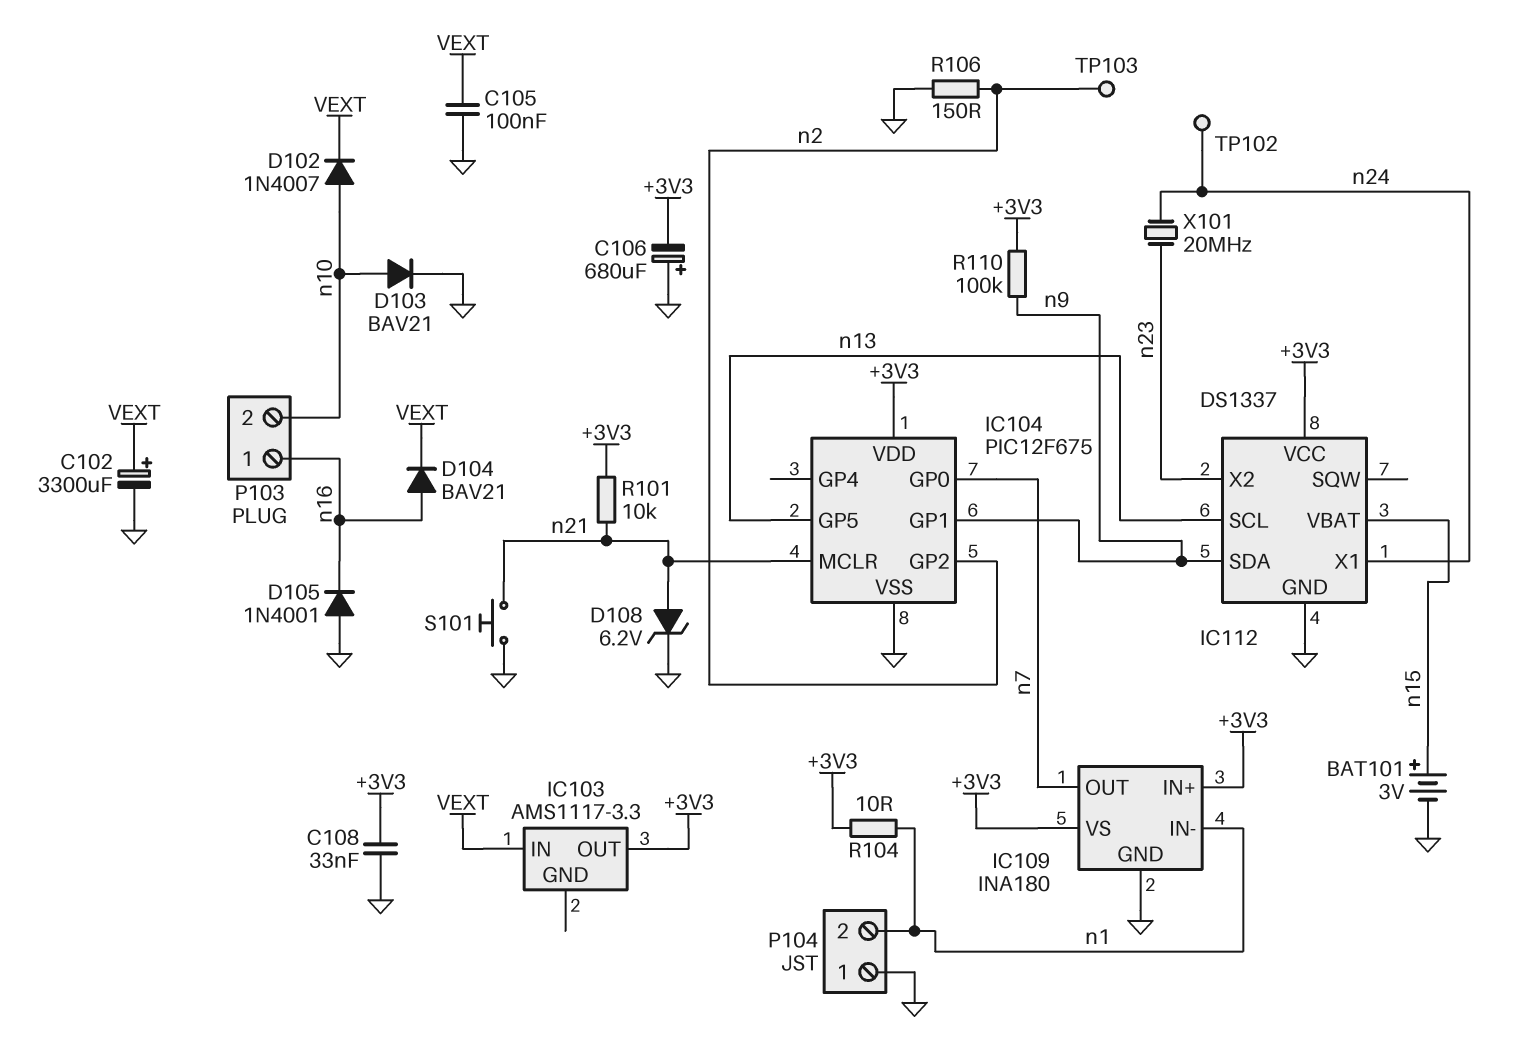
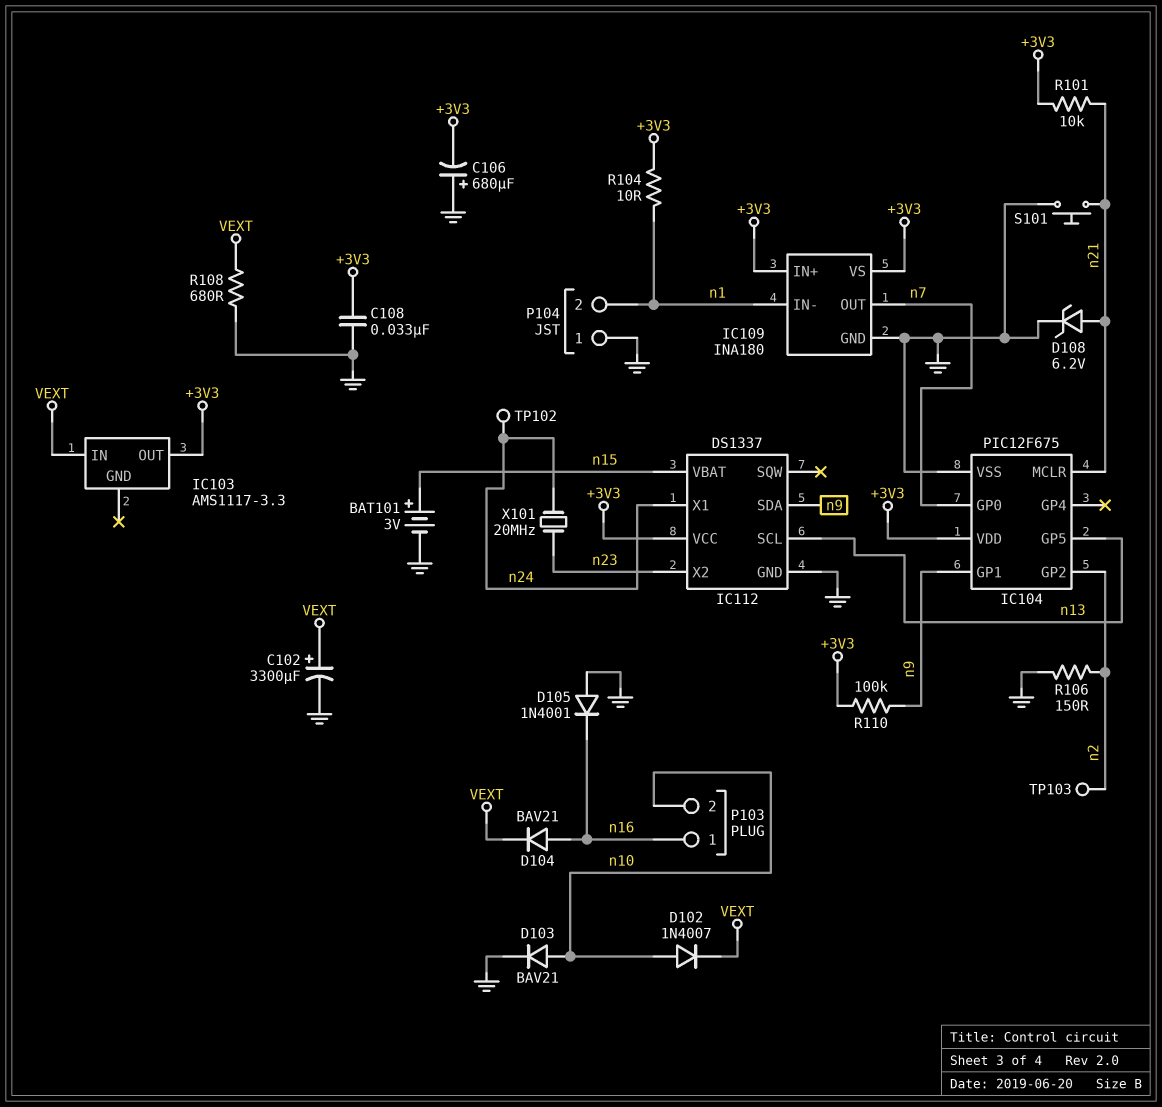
C105: 100nF (GND, VEXT) -> none
R108: none -> 680 (GND, VEXT)

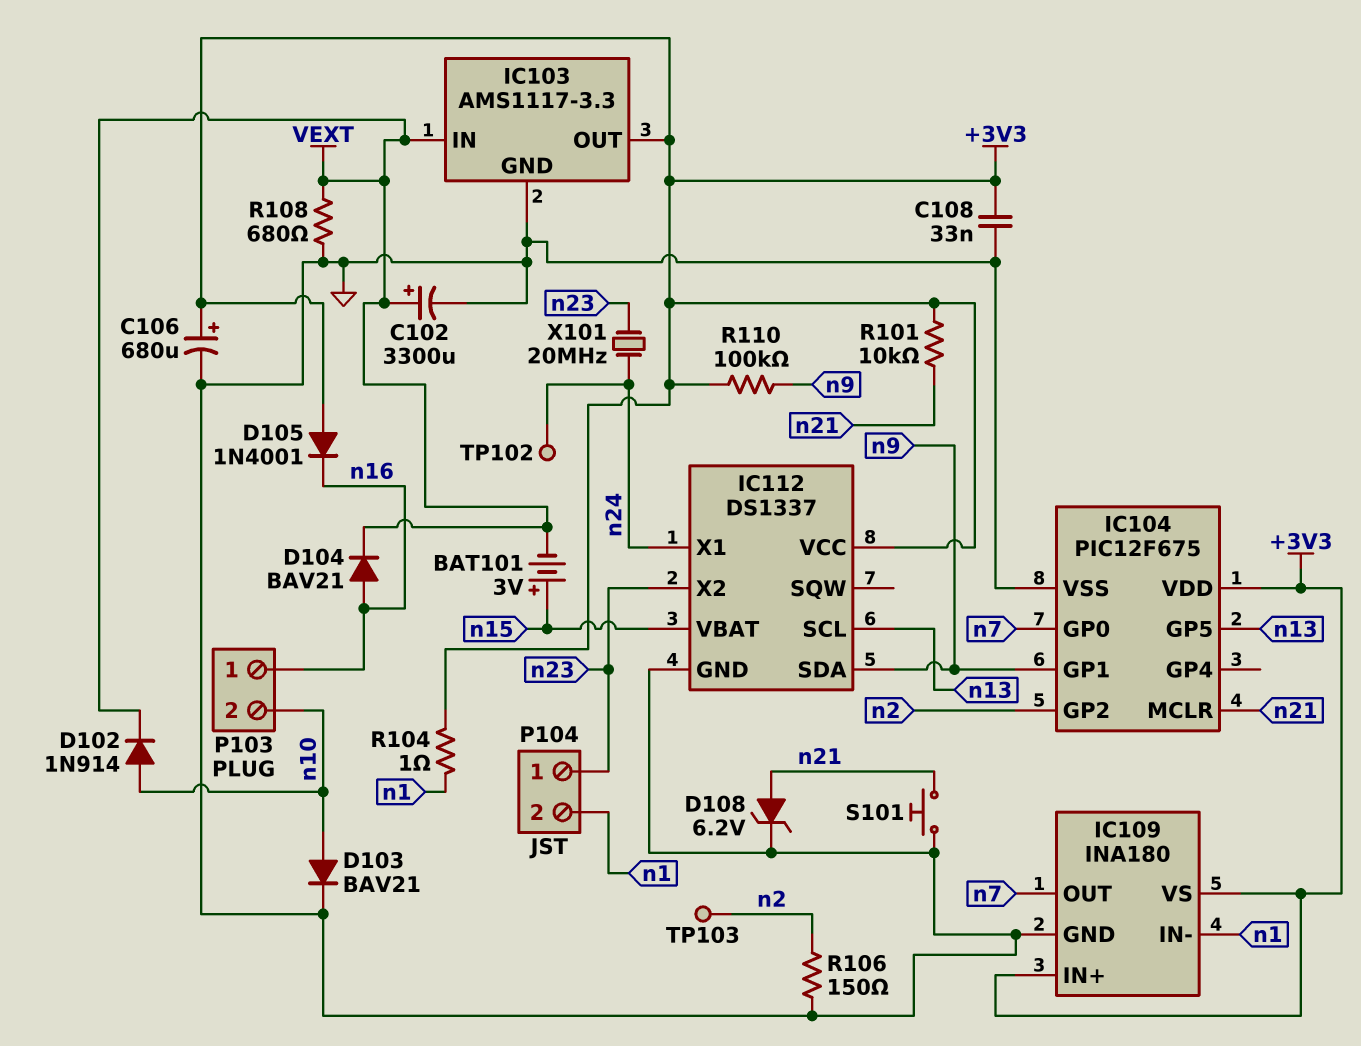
BAT101: 3V (plus n15, minus GND) -> 3V (plus n15, minus VEXT)
C106: 680uF (plus GND, minus +3V3) -> 680uF (plus +3V3, minus GND)
D102: diode 1N4007 (A n10, K VEXT) -> diode 1N914 (A n10, K VEXT)
D105: diode 1N4001 (A GND, K n16) -> diode 1N4001 (A +3V3, K n16)
IC103 pin GND: none -> GND
P104 pin 1: GND -> n23
R104: 10 (+3V3, n1) -> 1 (+3V3, n1)

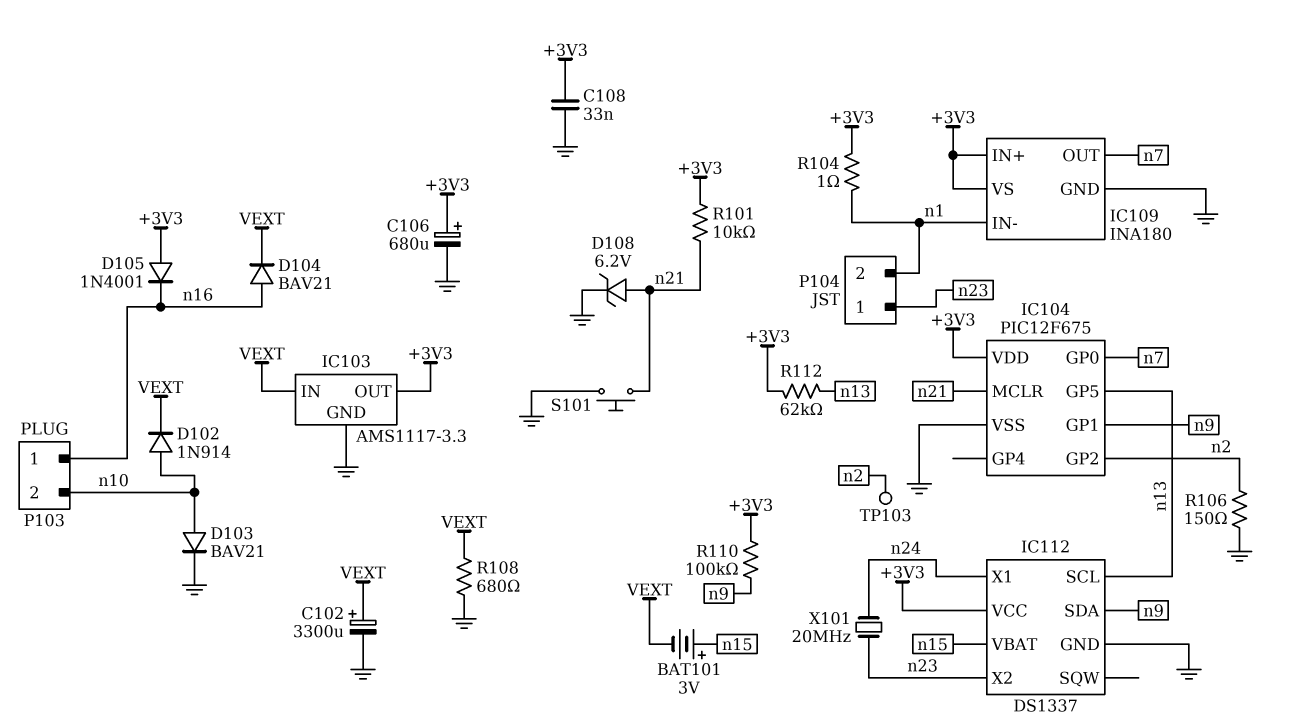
R112: none -> 62k (+3V3, n13)
TP102: test point (n24) -> none

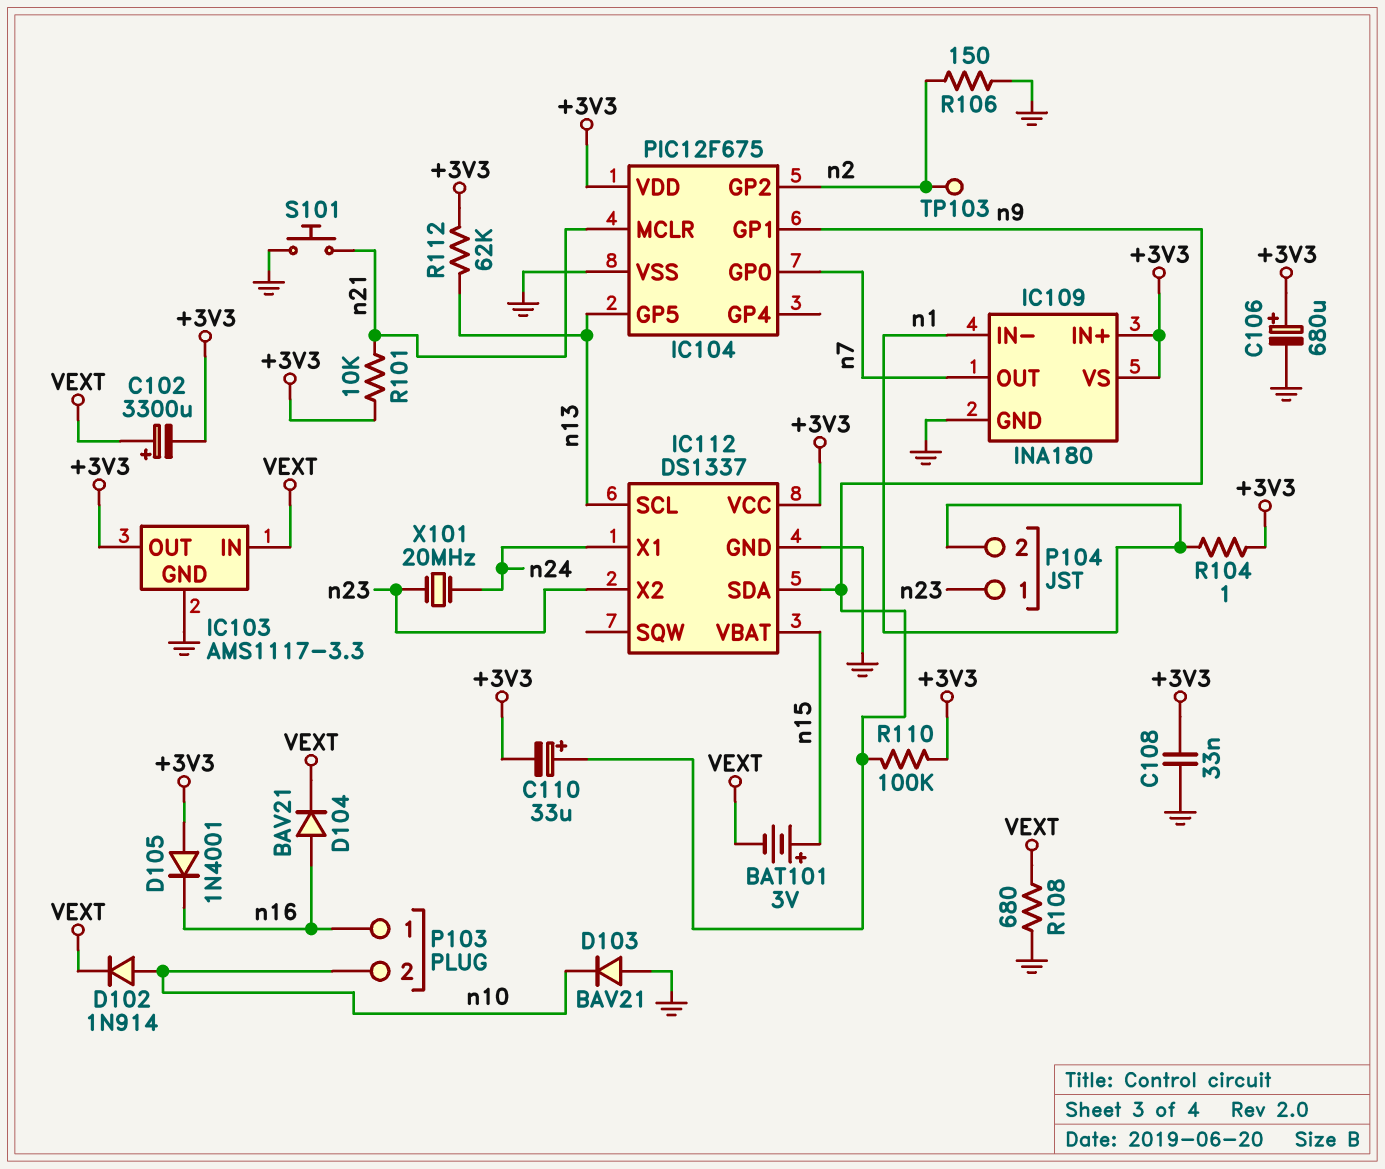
C102: 3300uF (plus VEXT, minus GND) -> 3300uF (plus VEXT, minus +3V3)
C110: none -> 33uF (plus n9, minus +3V3)
D103: diode BAV21 (A n10, K GND) -> diode BAV21 (A GND, K n10)
D108: zener 6.2V (A n21, K GND) -> none

